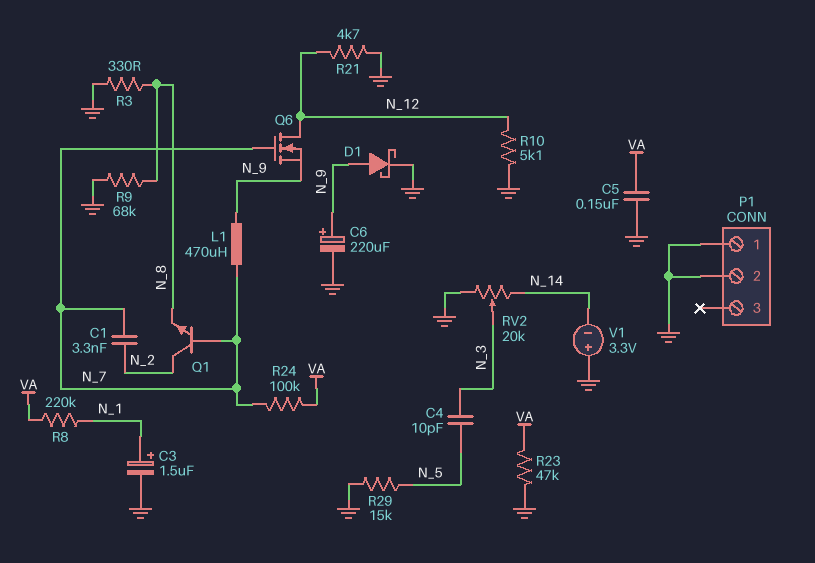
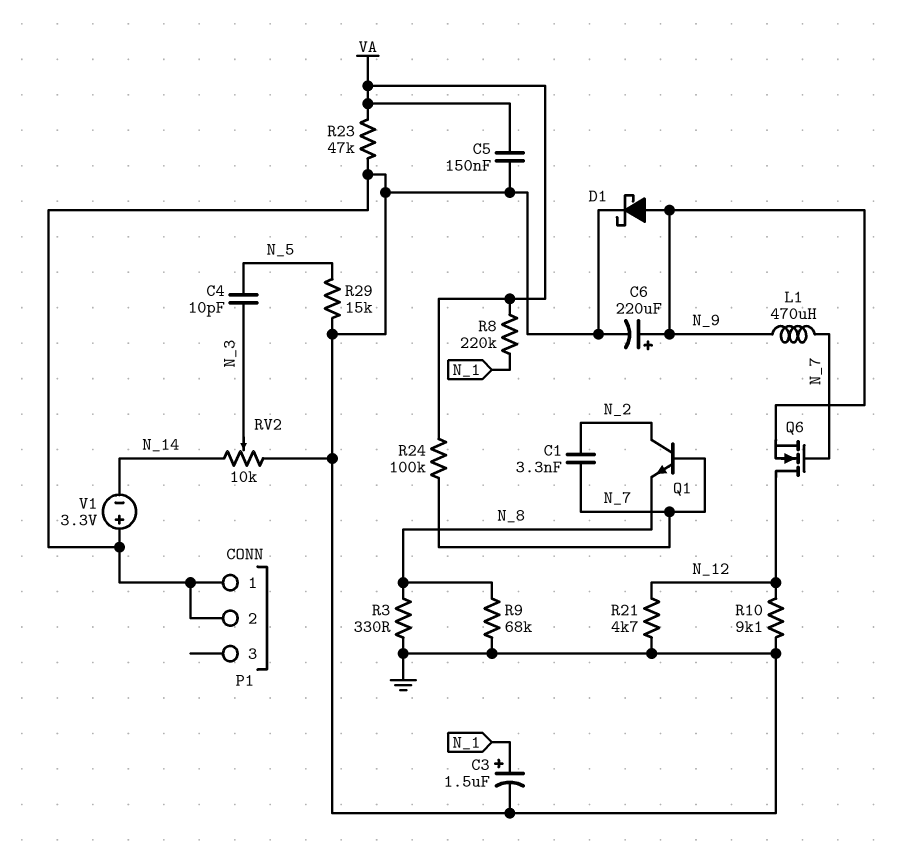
R10: 5.1k (GND, N_12) -> 9.1k (GND, N_12)
RV2: 20k (GND, N_14, wiper N_3) -> 10k (GND, N_14, wiper N_3)

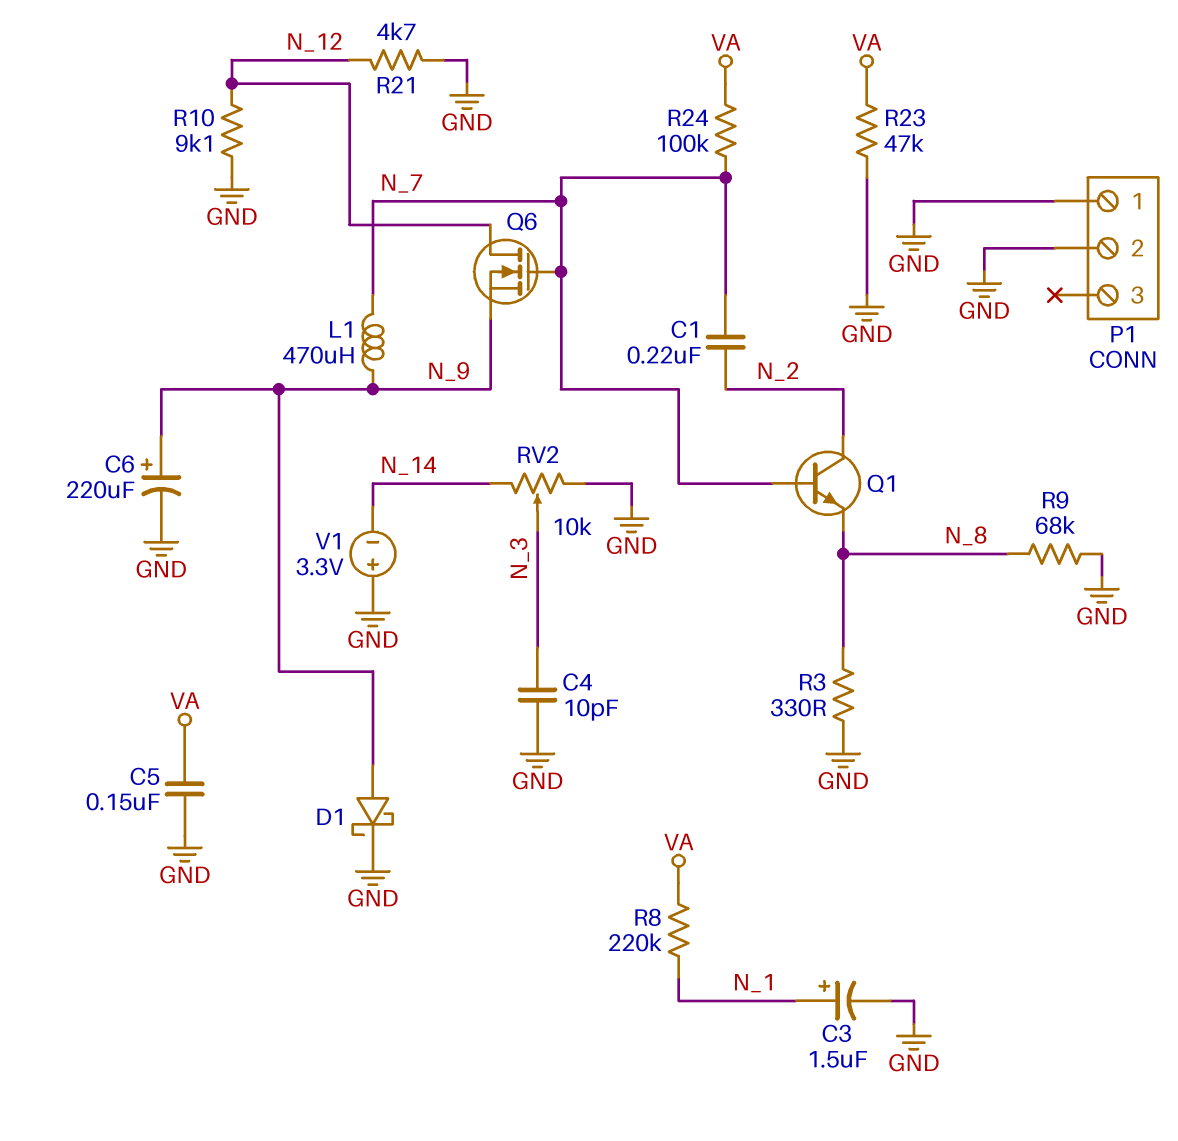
C1: 3.3nF (N_2, N_7) -> 220nF (N_2, N_7)
C4: 10pF (N_3, N_5) -> 10pF (GND, N_3)
R29: 15k (GND, N_5) -> none

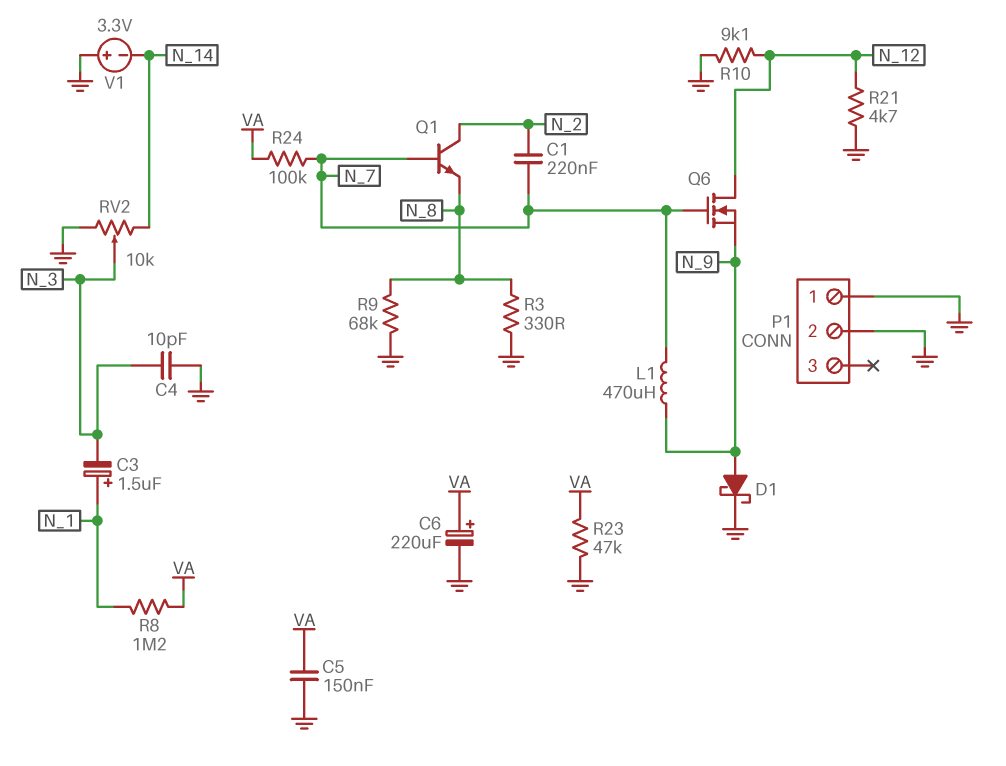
C3: 1.5uF (plus N_1, minus GND) -> 1.5uF (plus N_1, minus N_3)
C6: 220uF (plus N_9, minus GND) -> 220uF (plus VA, minus GND)
R8: 220k (N_1, VA) -> 1.2M (N_1, VA)

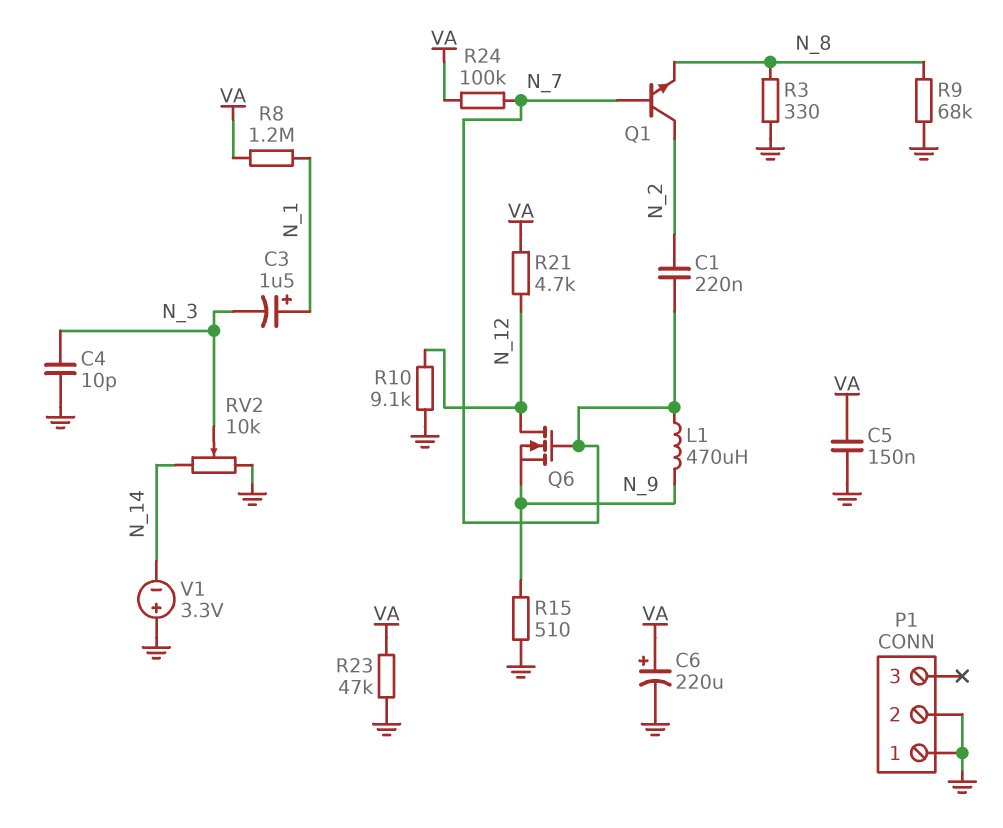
D1: schottky (A N_9, K GND) -> none
R15: none -> 510 (GND, N_9)
R21: 4.7k (GND, N_12) -> 4.7k (N_12, VA)

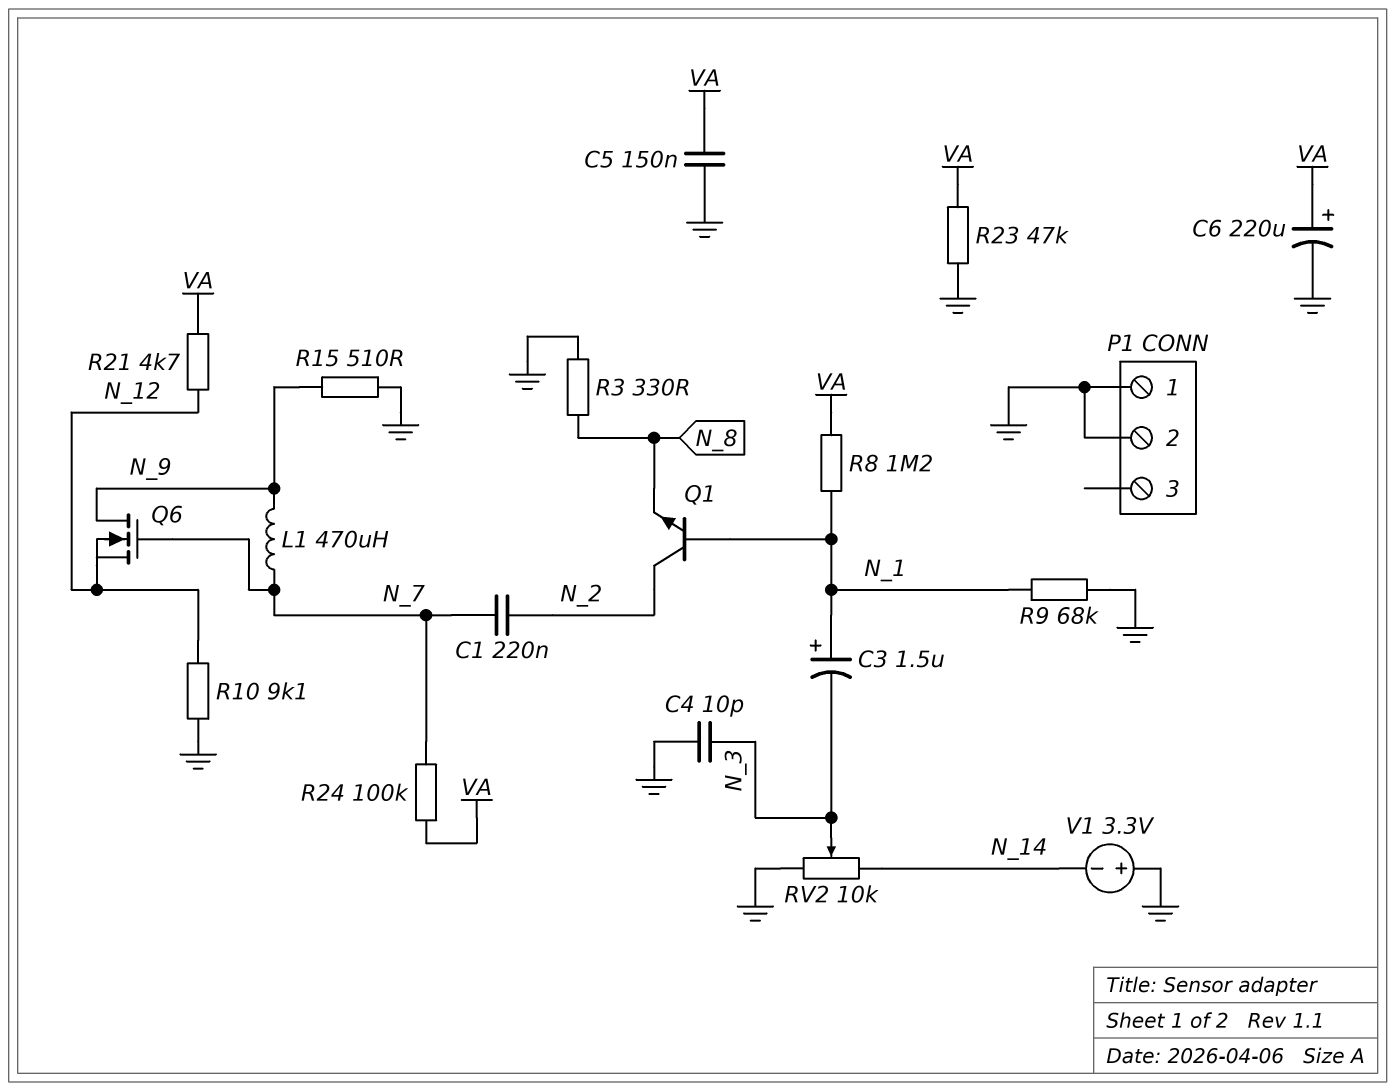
Q1: NPN (B N_7, C N_2, E N_8) -> NPN (B N_1, C N_2, E N_8)
Q6: NMOS (G N_7, D N_12, S N_9) -> NMOS (G N_7, D N_9, S N_12)
R9: 68k (GND, N_8) -> 68k (GND, N_1)

